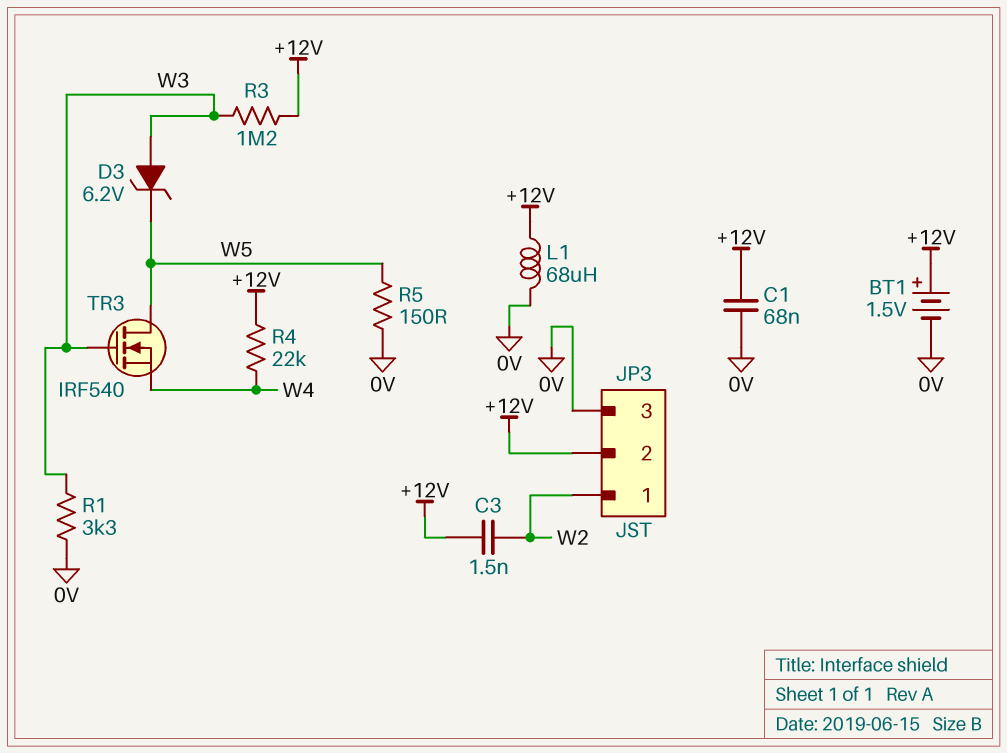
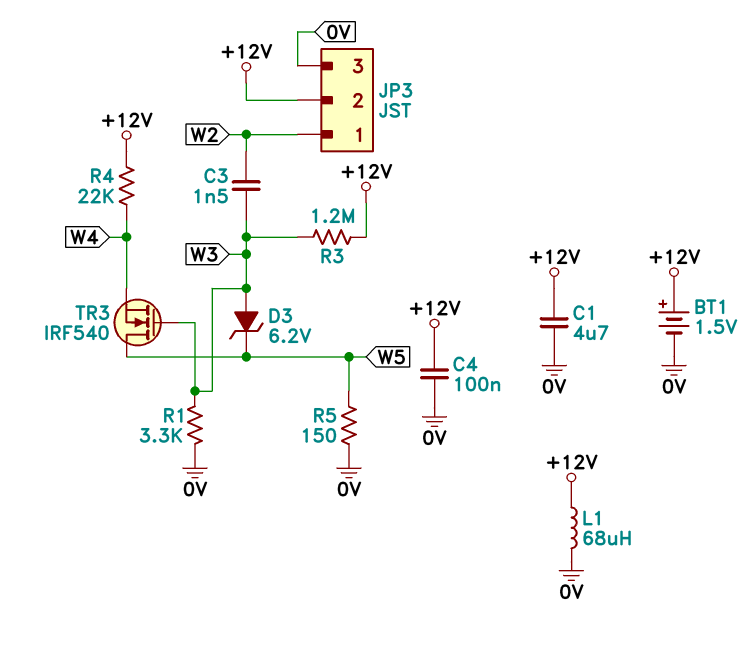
C1: 68nF (+12V, 0V) -> 4.7uF (+12V, 0V)
C3: 1.5nF (+12V, W2) -> 1.5nF (W2, W3)
C4: none -> 100nF (+12V, 0V)

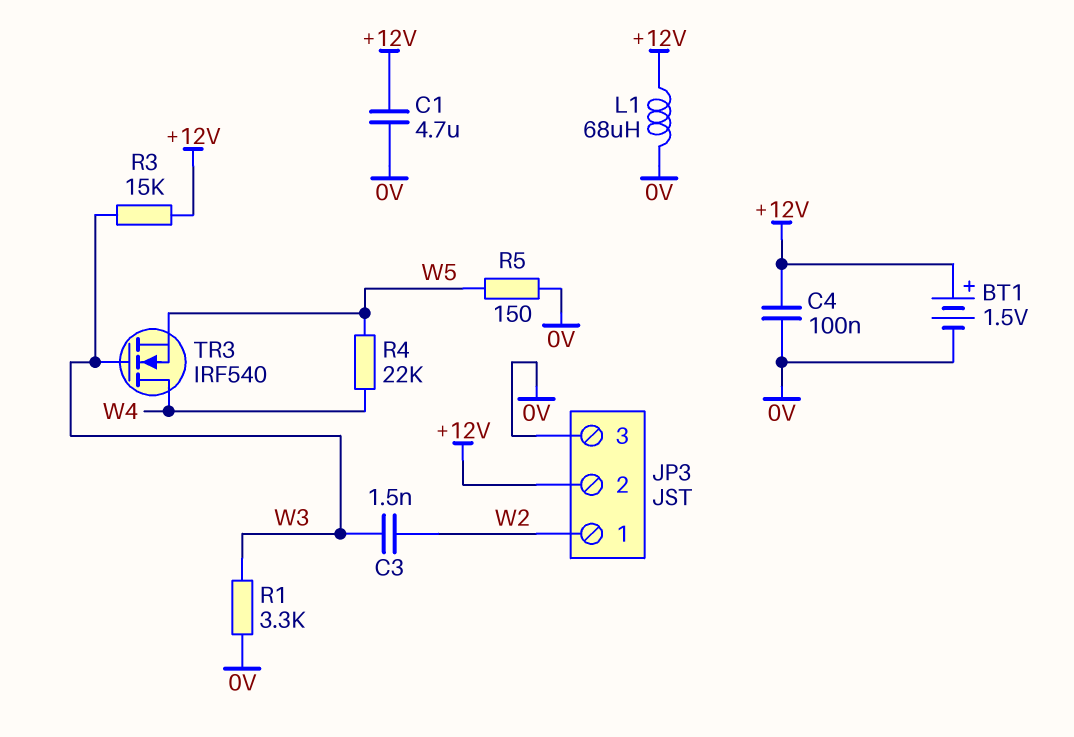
D3: zener 6.2V (A W3, K W5) -> none
R3: 1.2M (+12V, W3) -> 15k (+12V, W3)
R4: 22k (+12V, W4) -> 22k (W4, W5)
TR3: NMOS IRF540 (G W3, D W5, S W4) -> NMOS IRF540 (G W3, D W4, S W5)

